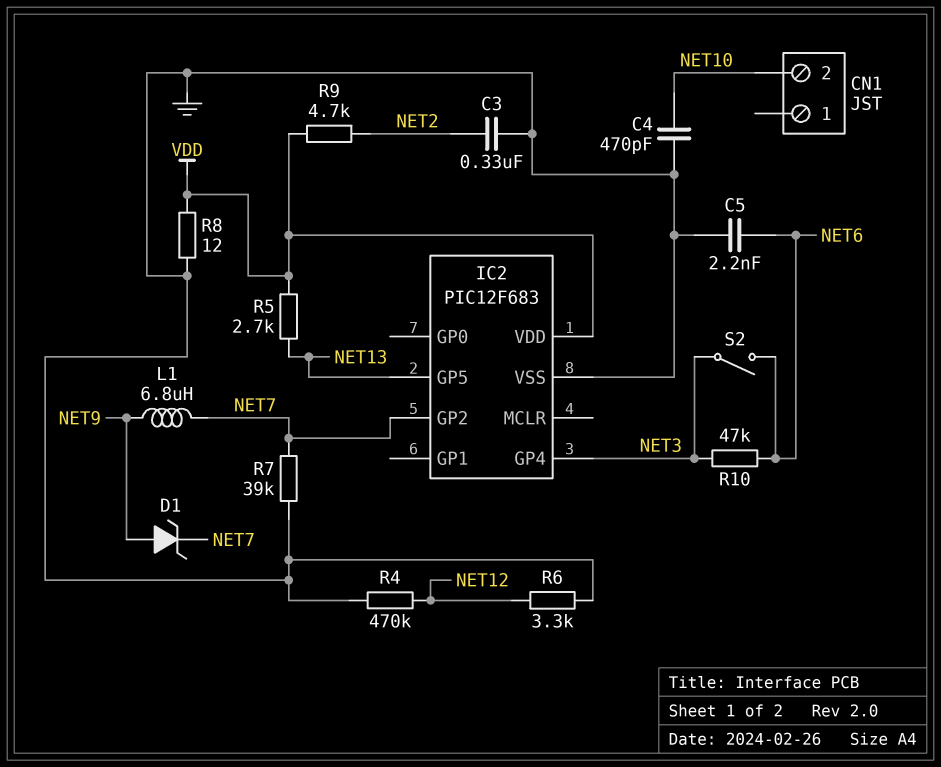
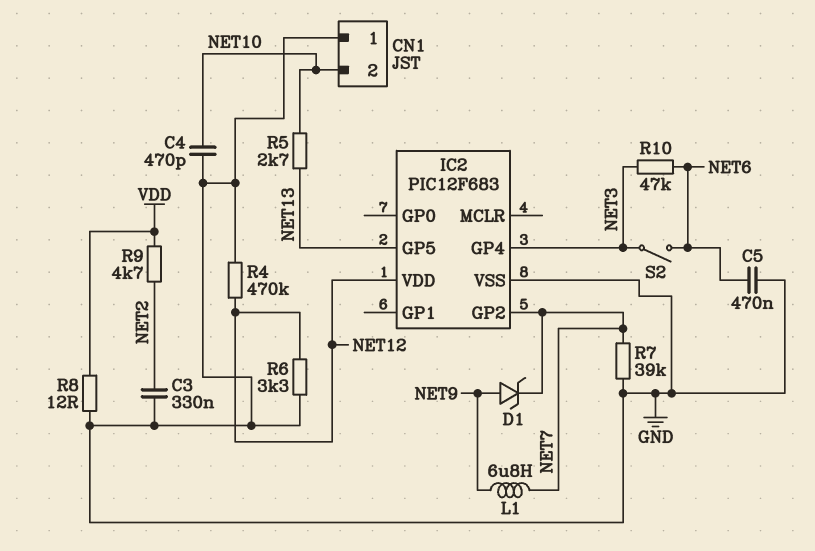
C5: 2.2nF (GND, NET6) -> 470nF (GND, NET6)
CN1 pin 1: none -> GND
IC2 pin VDD: VDD -> NET12
R5: 2.7k (NET13, VDD) -> 2.7k (NET10, NET13)

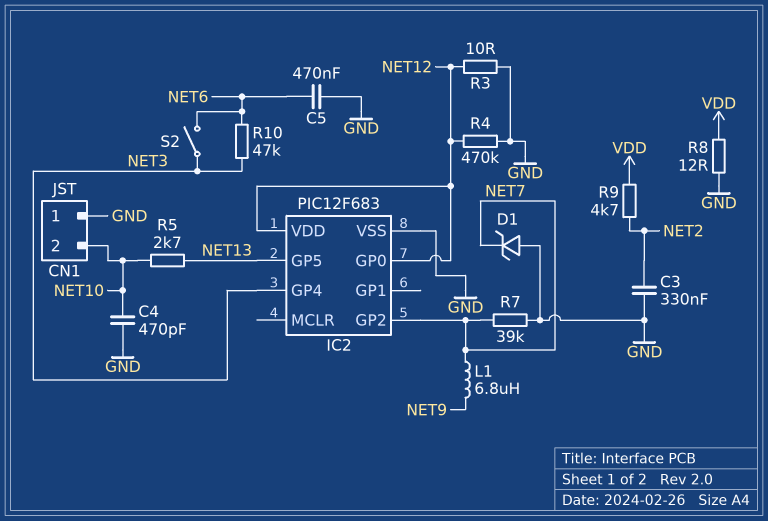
D1: zener (A NET9, K NET7) -> zener (A GND, K NET7)
IC2 pin GP0: none -> NET12
R3: none -> 10 (GND, NET12)
R6: 3.3k (GND, NET12) -> none

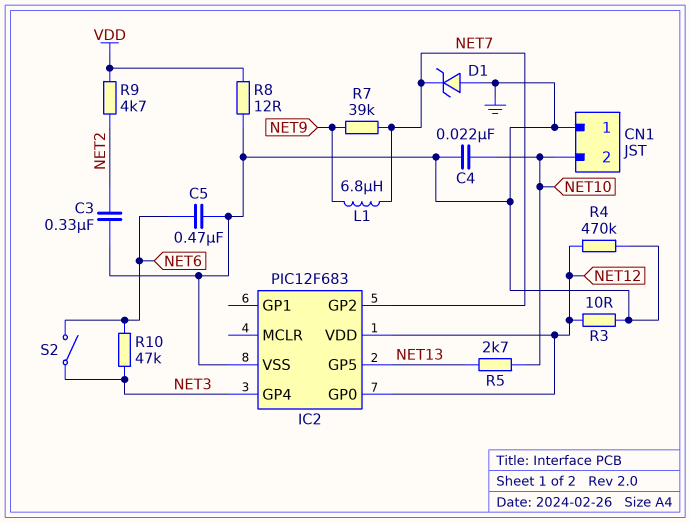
C4: 470pF (GND, NET10) -> 22nF (GND, NET10)
R7: 39k (GND, NET7) -> 39k (NET7, NET9)

